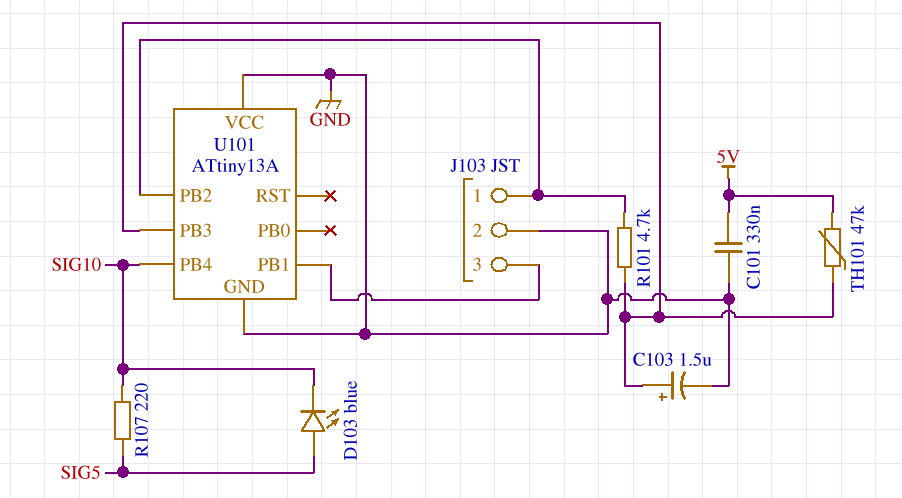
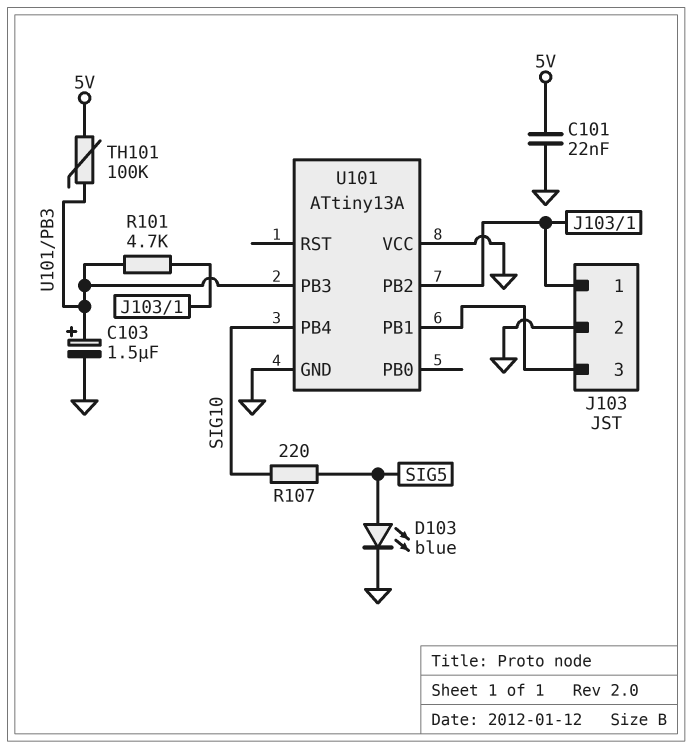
C101: 330nF (5V, GND) -> 22nF (5V, GND)
D103: LED blue (A SIG5, K SIG10) -> LED blue (A SIG5, K GND)
TH101: 47k (5V, U101/PB3) -> 100k (5V, U101/PB3)

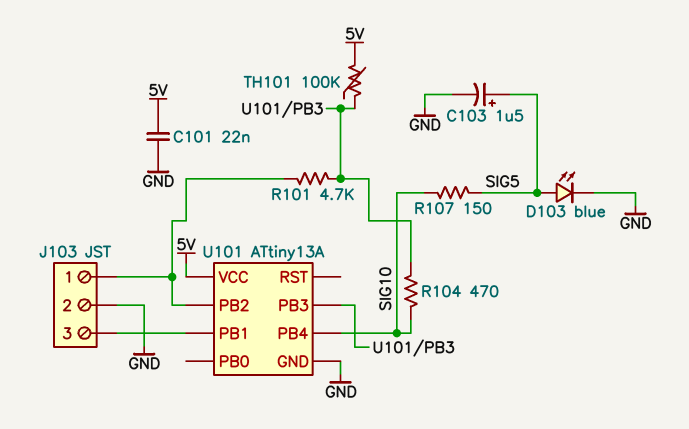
C103: 1.5uF (plus U101/PB3, minus GND) -> 1.5uF (plus SIG5, minus GND)
R104: none -> 470 (SIG10, U101/PB3)
R107: 220 (SIG5, SIG10) -> 150 (SIG5, SIG10)
U101 pin VCC: GND -> 5V

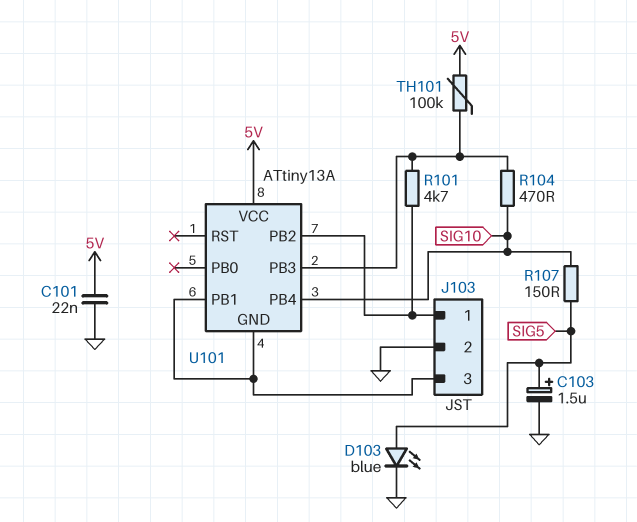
U101 pin GND: GND -> J103/3

